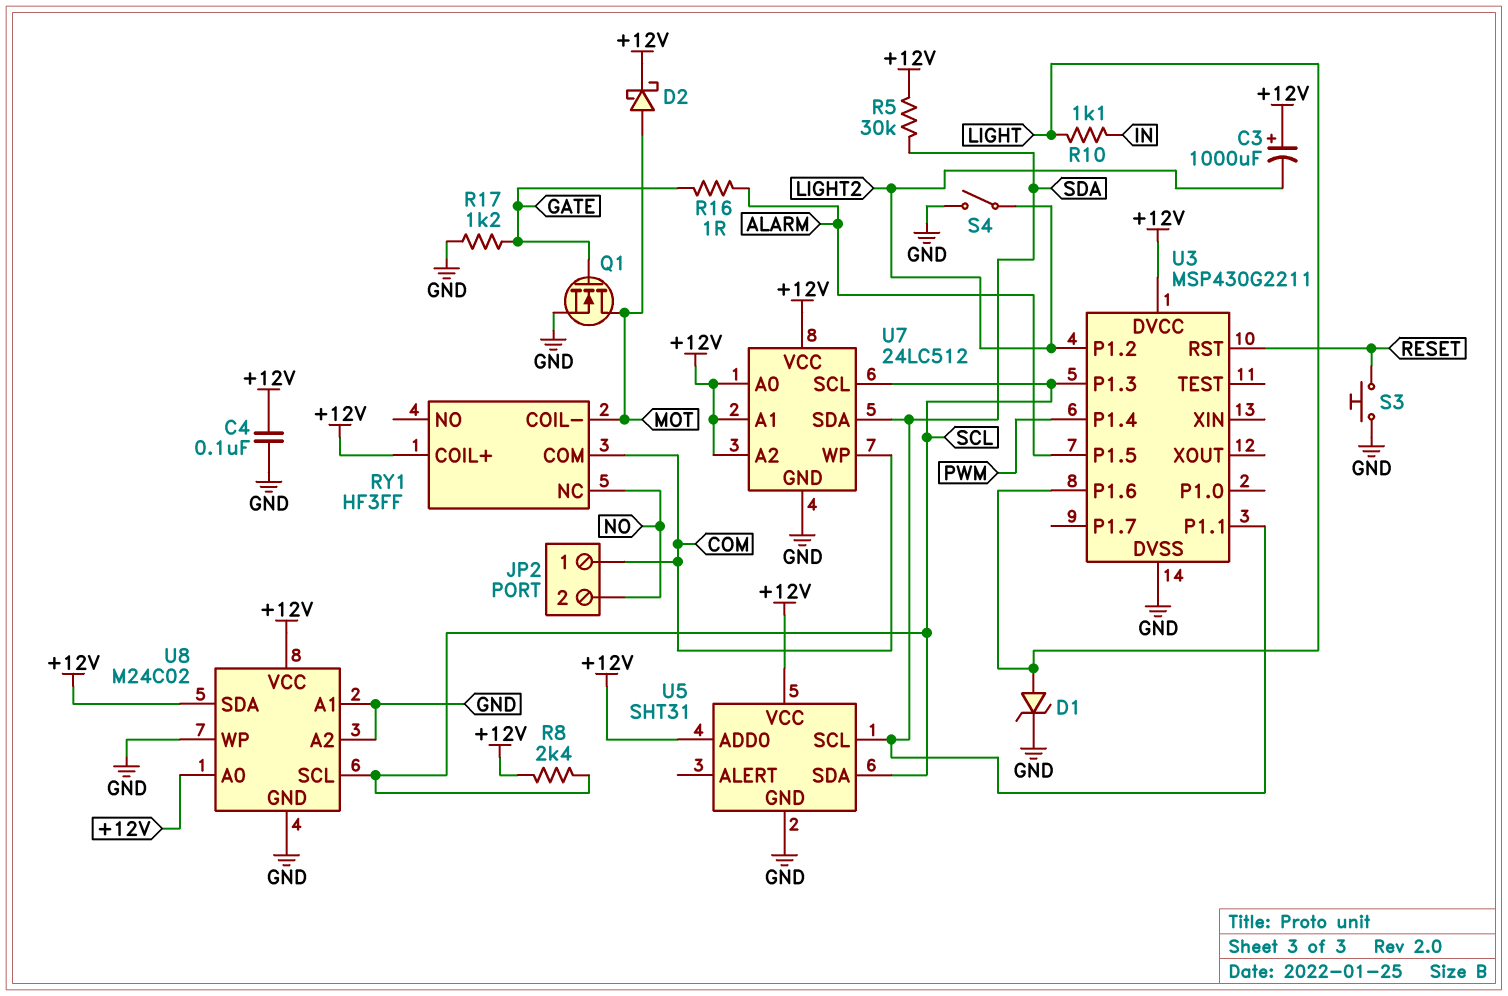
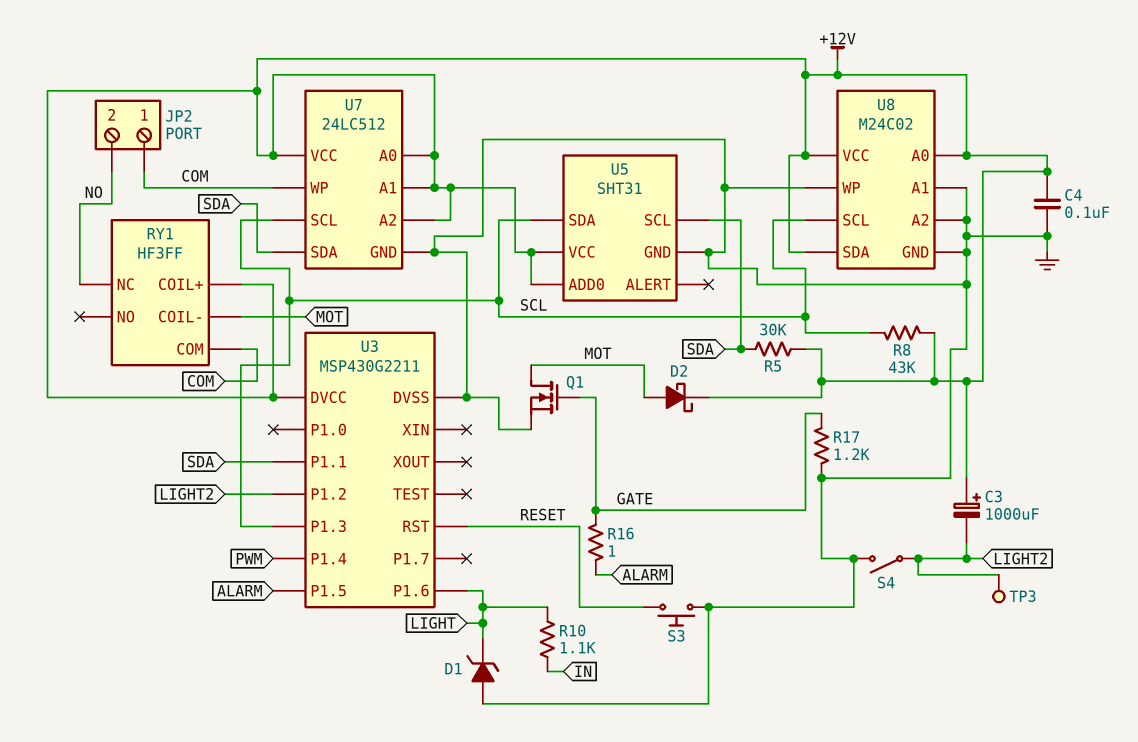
D1: zener (A LIGHT, K GND) -> zener (A GND, K LIGHT)
R8: 2.4k (+12V, SCL) -> 43k (+12V, SCL)
TP3: none -> test point (LIGHT2)

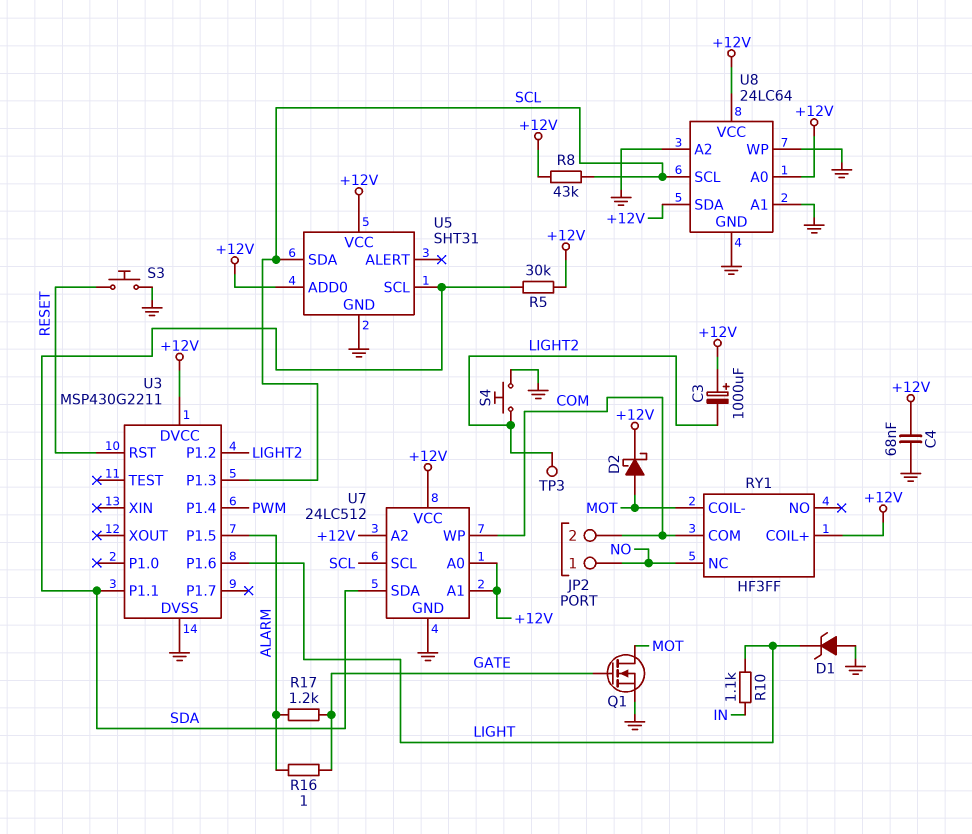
C4: 100nF (+12V, GND) -> 68nF (+12V, GND)
JP2 pin 1: COM -> NO
JP2 pin 2: NO -> COM
R17: 1.2k (GATE, GND) -> 1.2k (ALARM, GATE)
S4: switch (GND, LIGHT2) -> button (GND, LIGHT2)
U8: M24C02 -> 24LC64

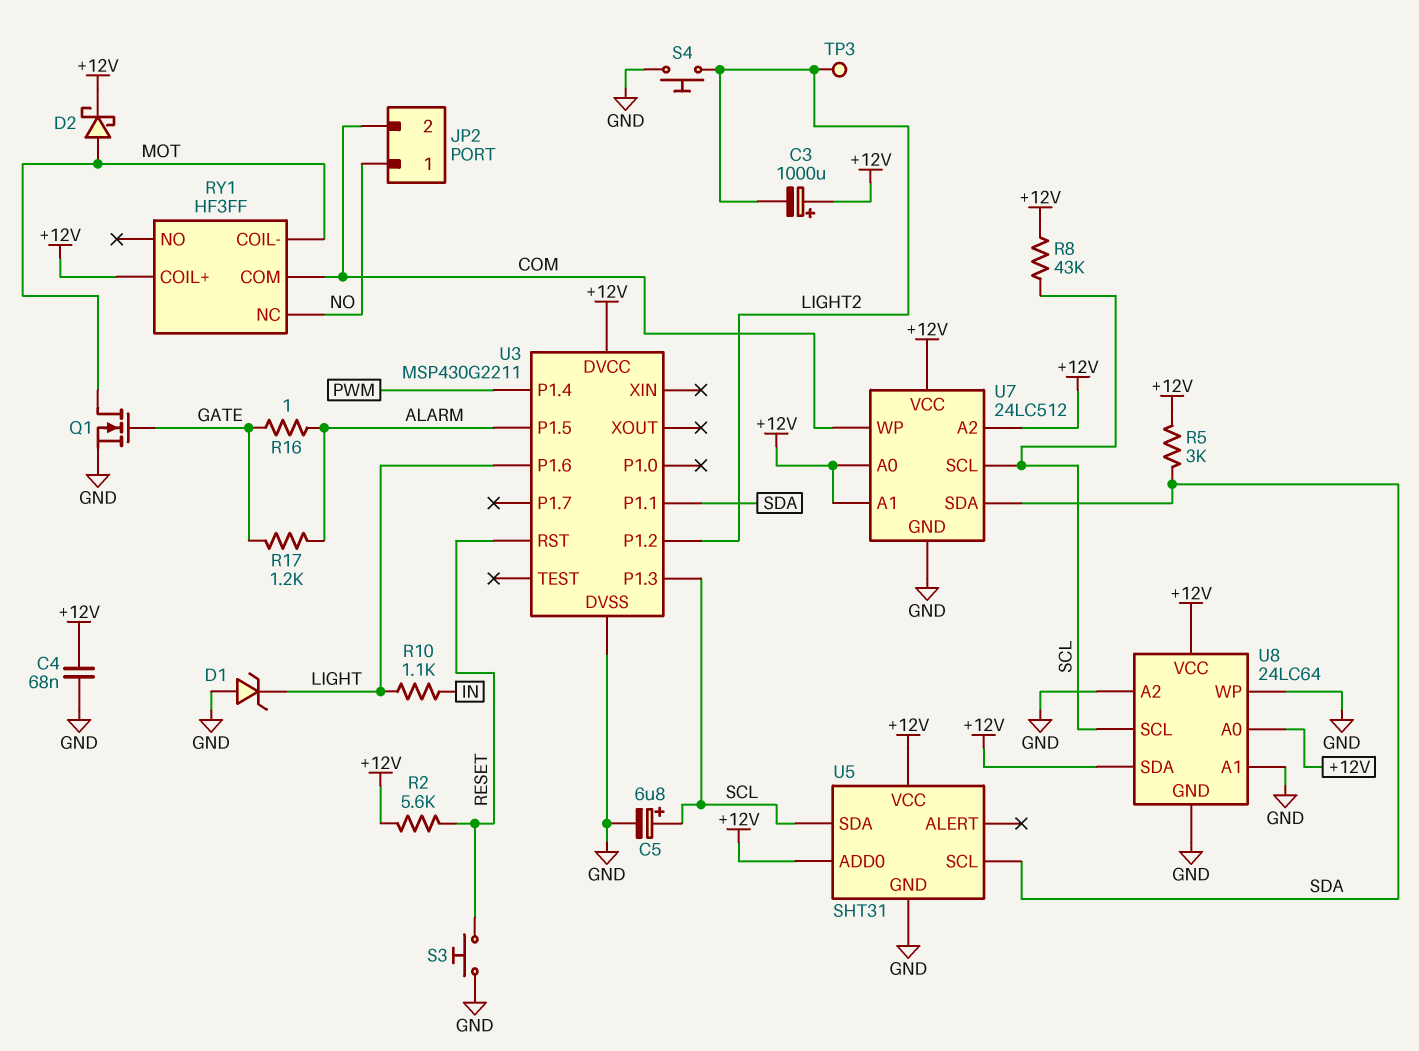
C5: none -> 6.8uF (plus SCL, minus GND)
R2: none -> 5.6k (+12V, RESET)
R5: 30k (+12V, SDA) -> 3k (+12V, SDA)

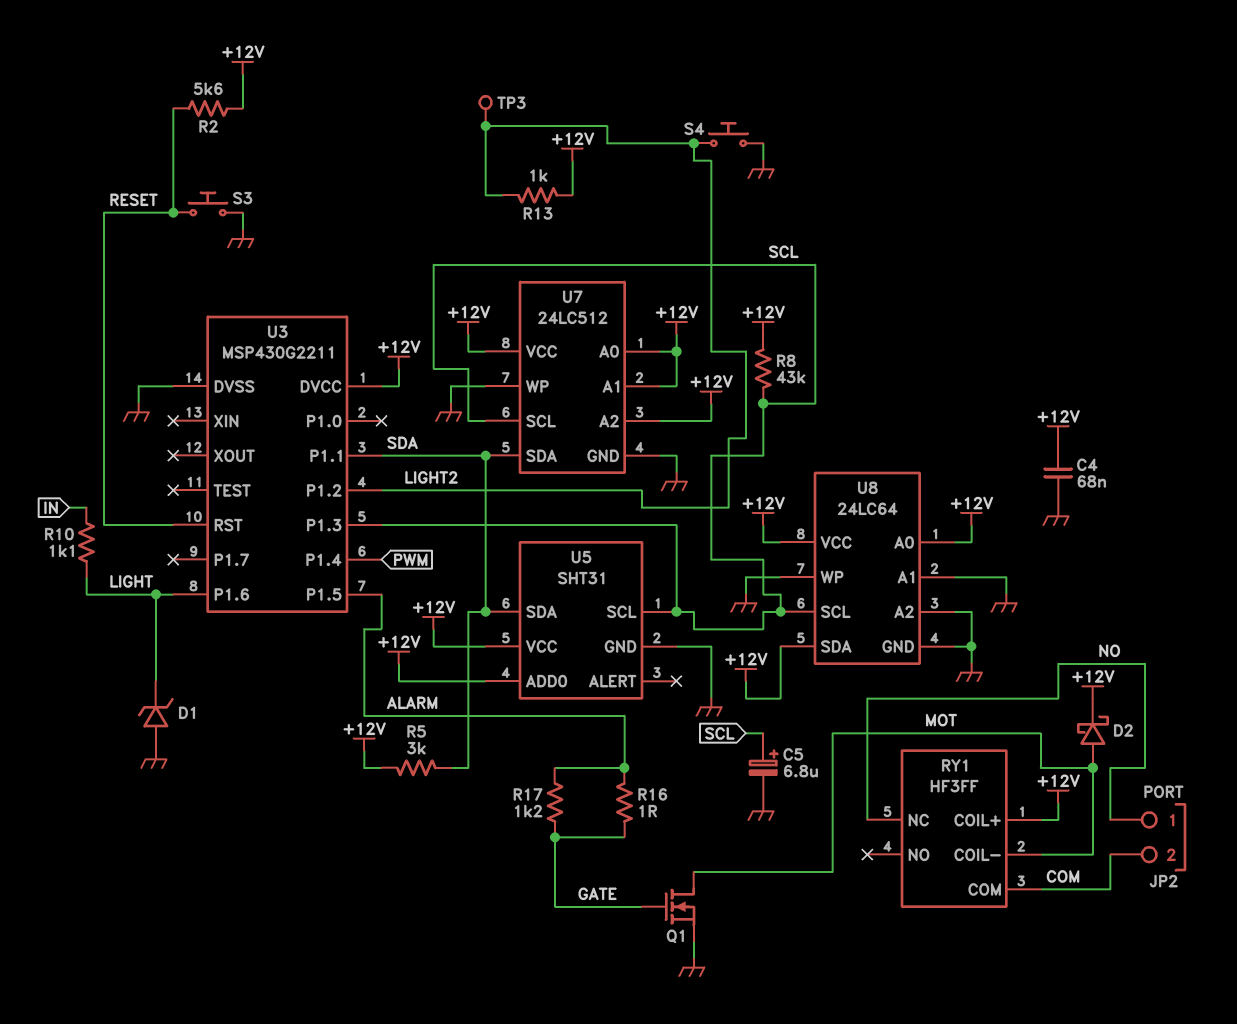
C3: 1000uF (plus +12V, minus LIGHT2) -> none
R13: none -> 1k (+12V, LIGHT2)
U5 pin SCL: SDA -> SCL
U5 pin SDA: SCL -> SDA
U7 pin WP: COM -> GND

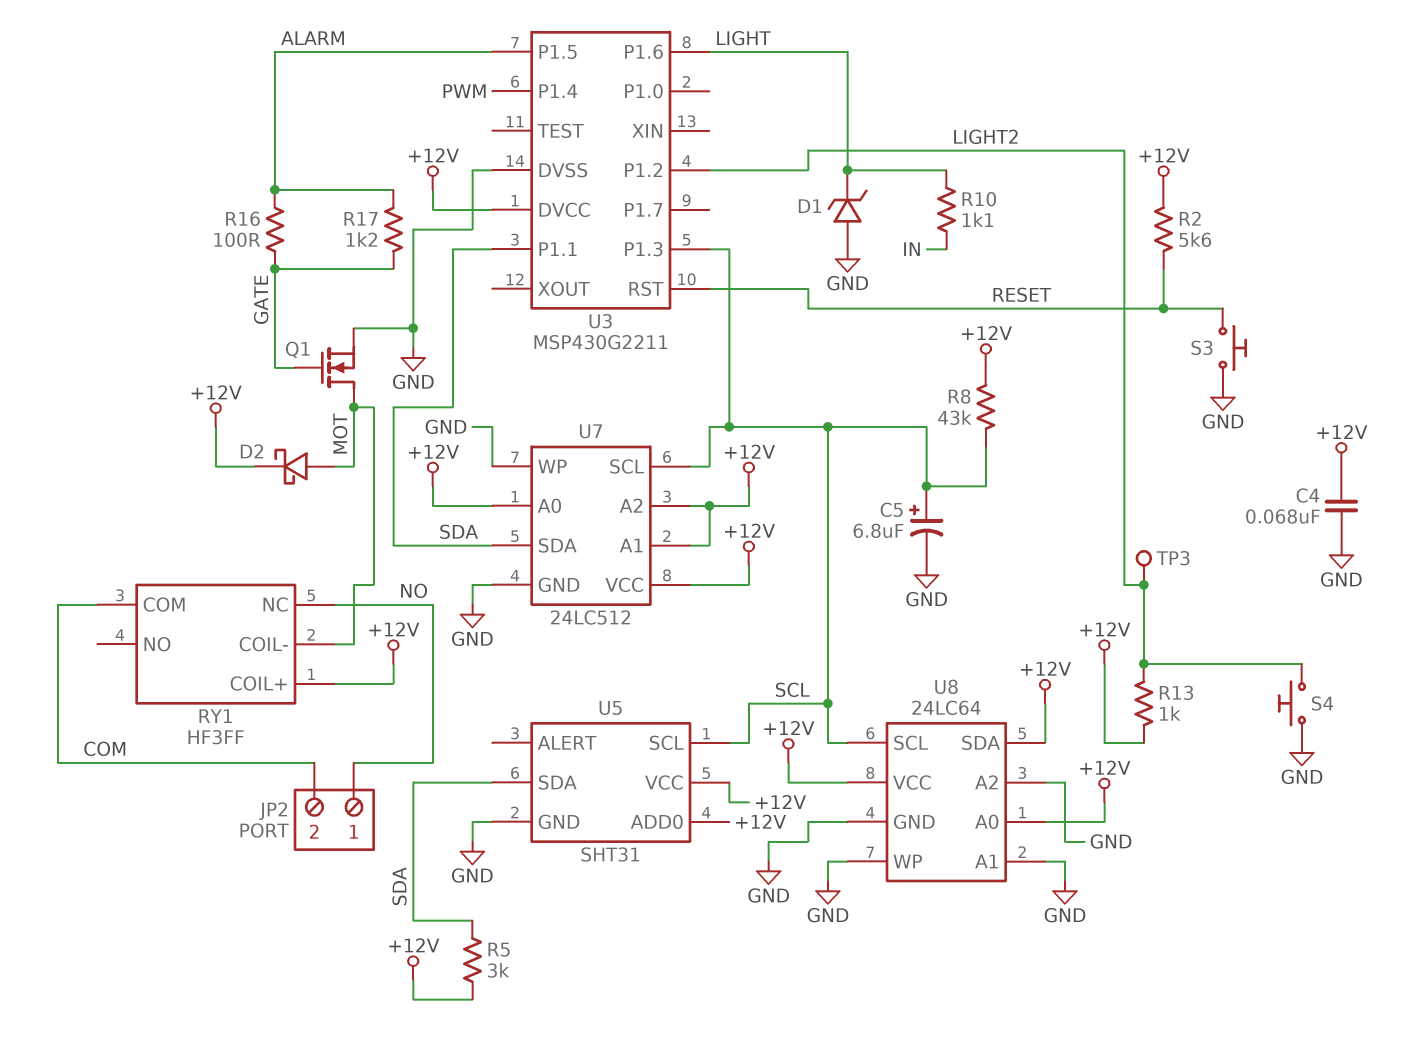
R16: 1 (ALARM, GATE) -> 100 (ALARM, GATE)

